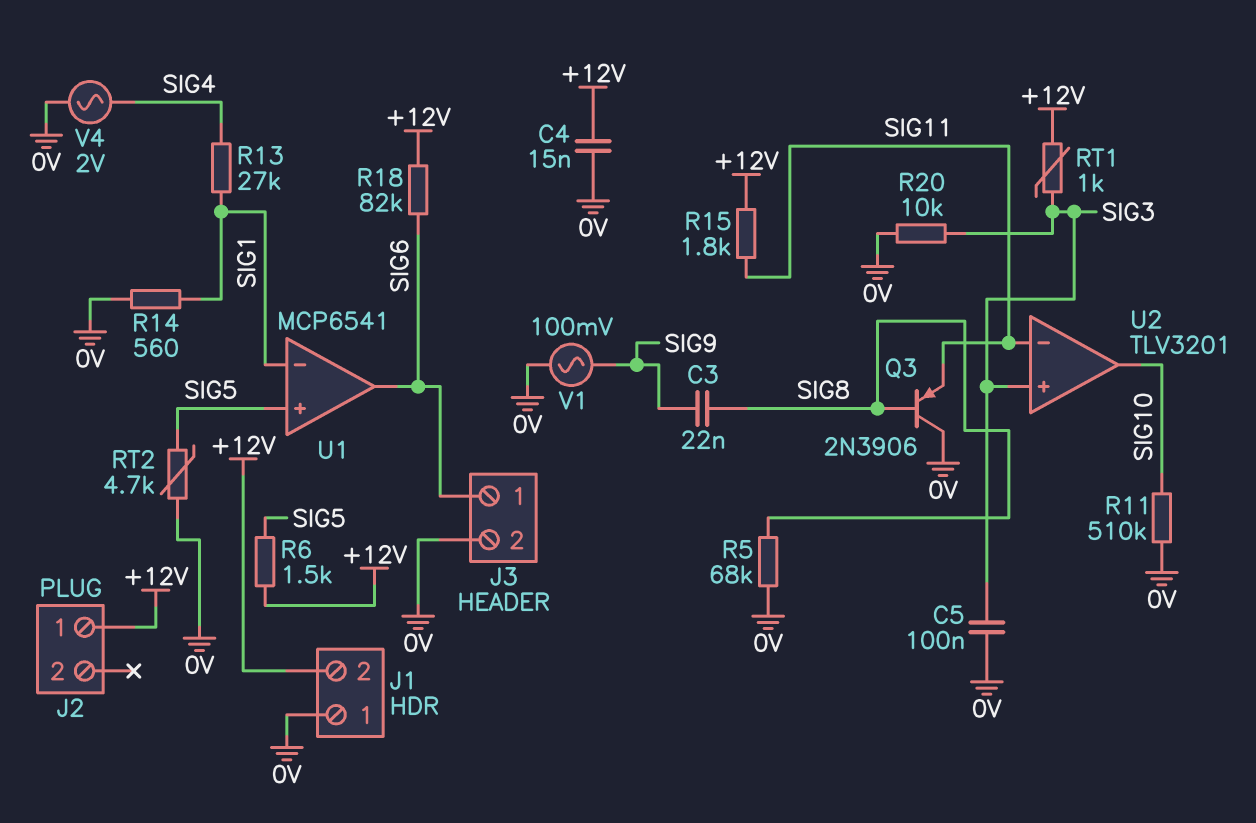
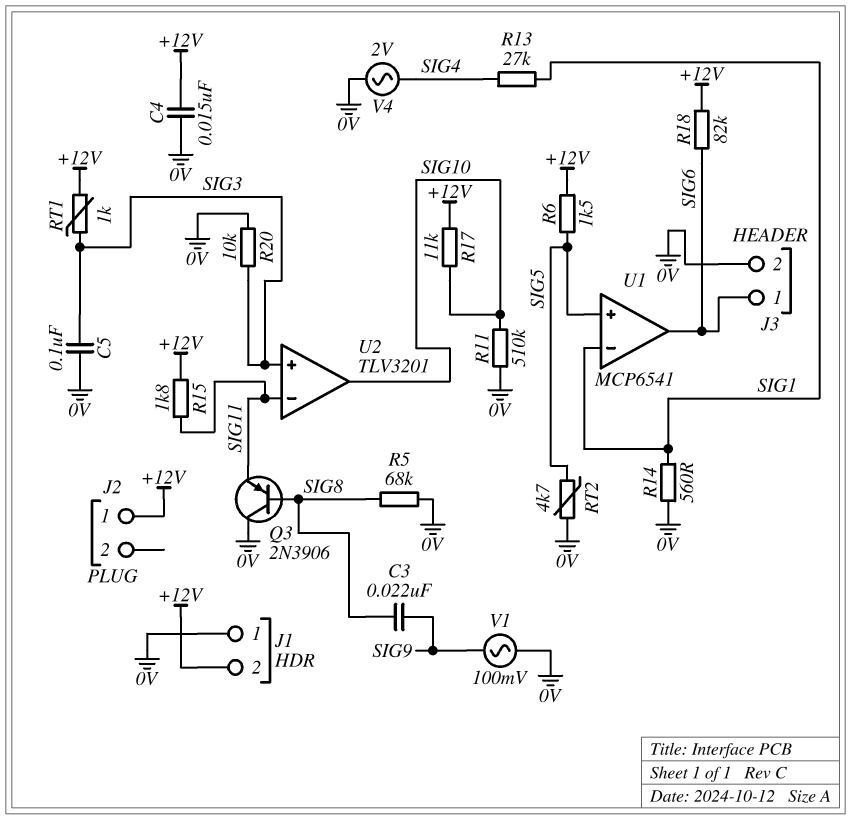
R17: none -> 11k (+12V, SIG10)

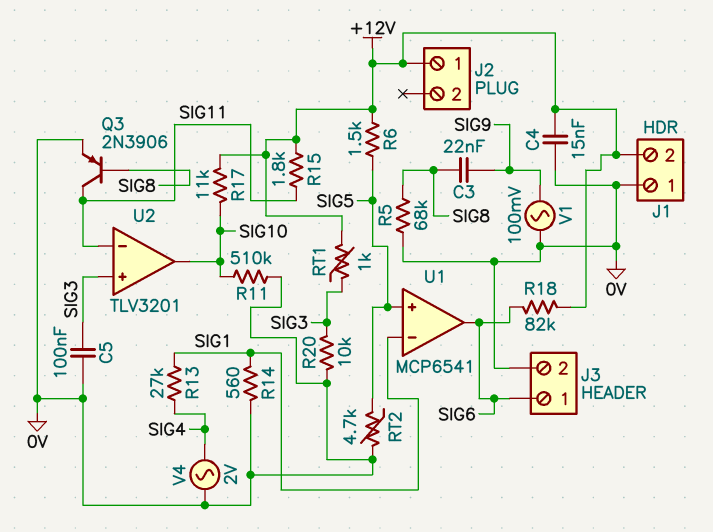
Q3: PNP 2N3906 (B SIG8, C 0V, E SIG11) -> PNP 2N3906 (B SIG8, C SIG11, E 0V)

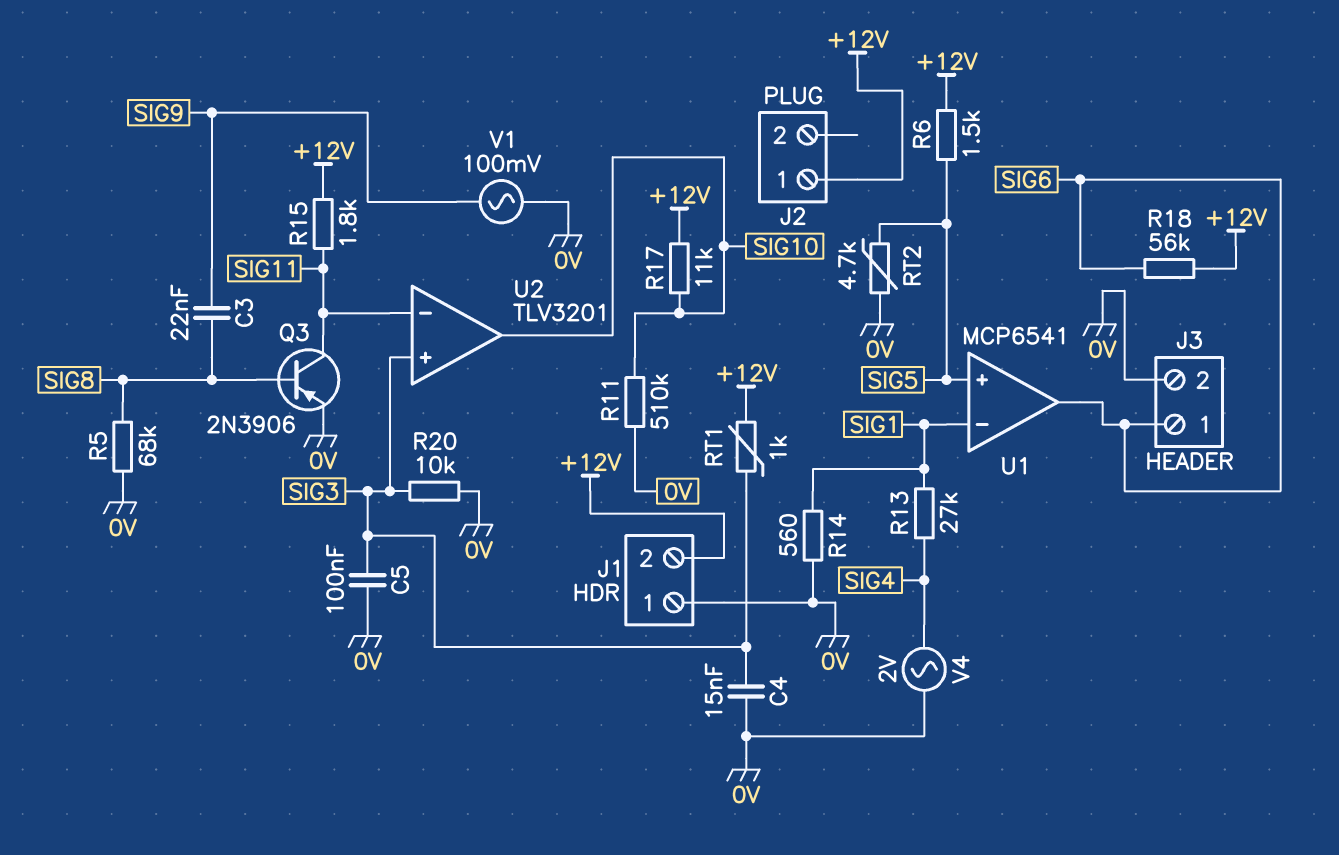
C4: 15nF (+12V, 0V) -> 15nF (0V, SIG3)
R18: 82k (+12V, SIG6) -> 56k (+12V, SIG6)

